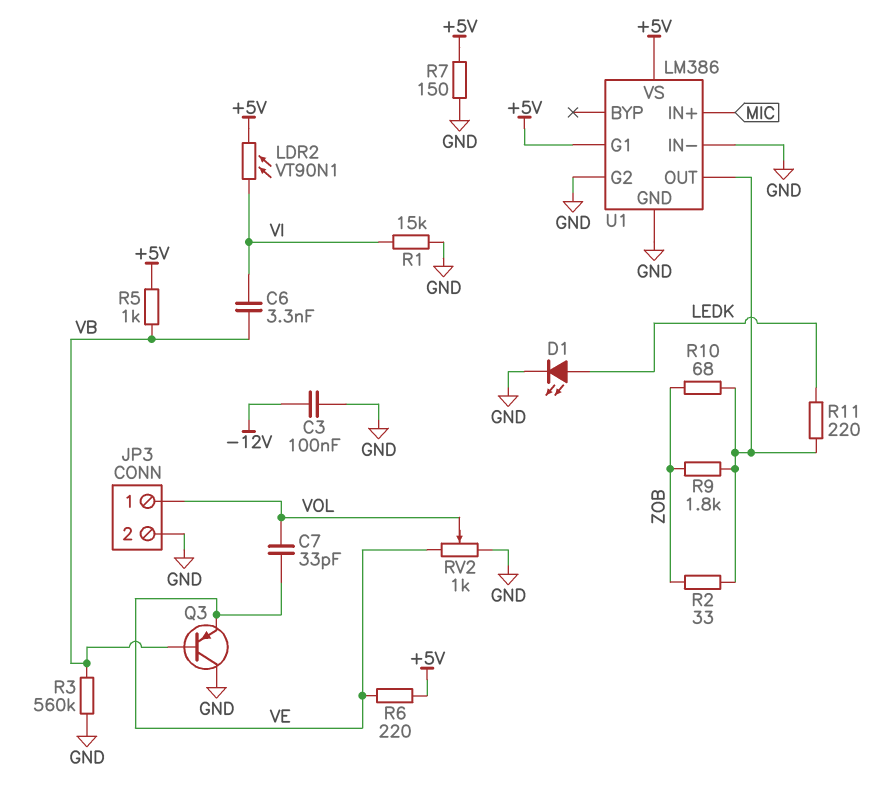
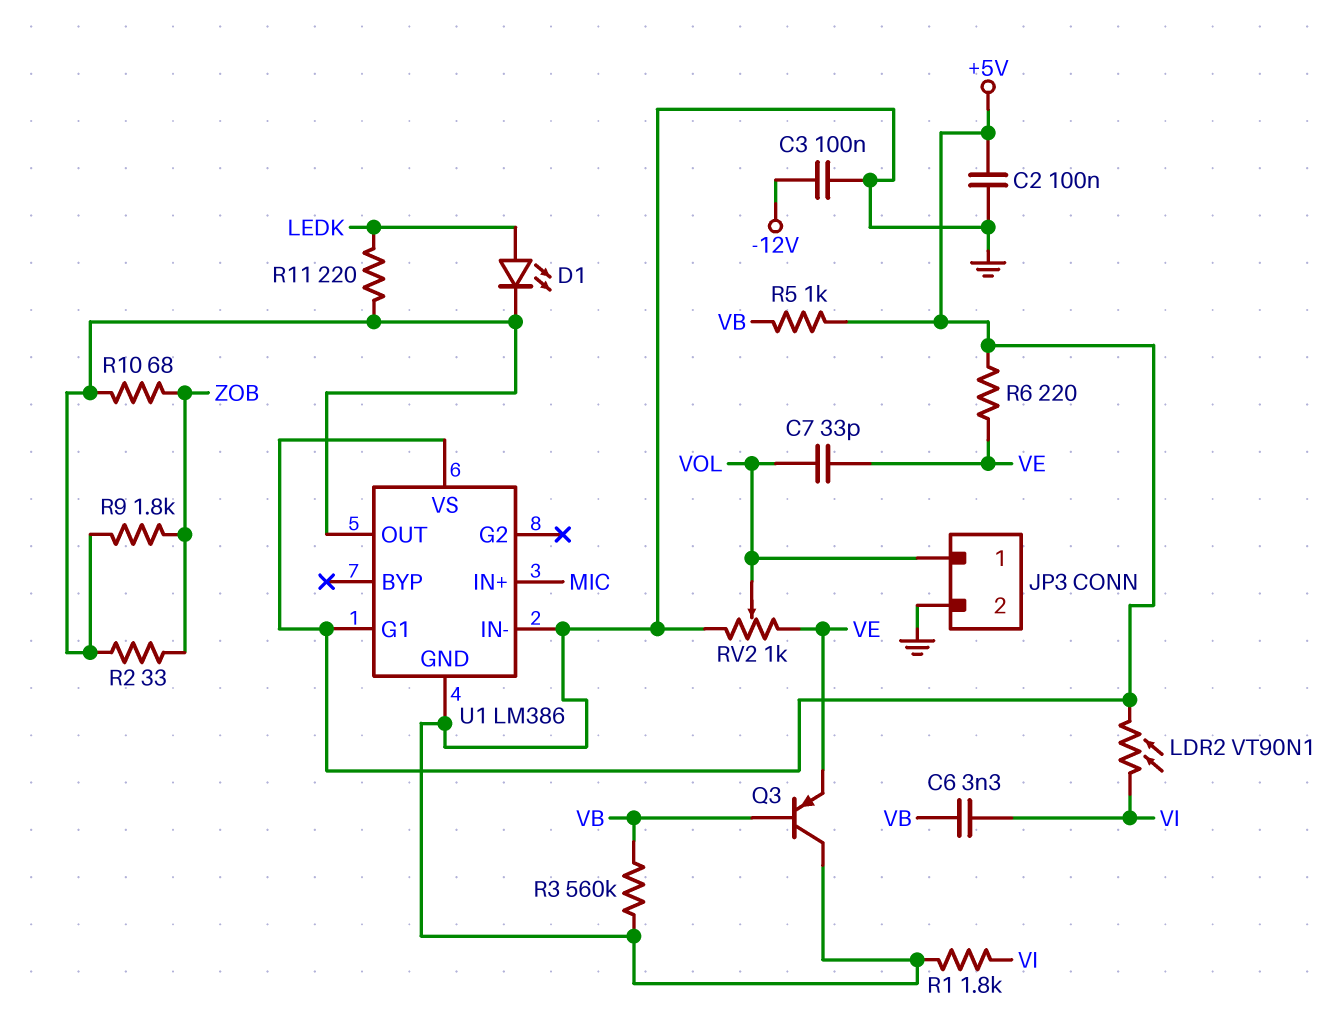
C2: none -> 100nF (+5V, GND)
D1: LED (A LEDK, K GND) -> LED (A LEDK, K U1/OUT)
R1: 15k (GND, VI) -> 1.8k (GND, VI)
R7: 150 (+5V, GND) -> none
U1 pin G2: GND -> none

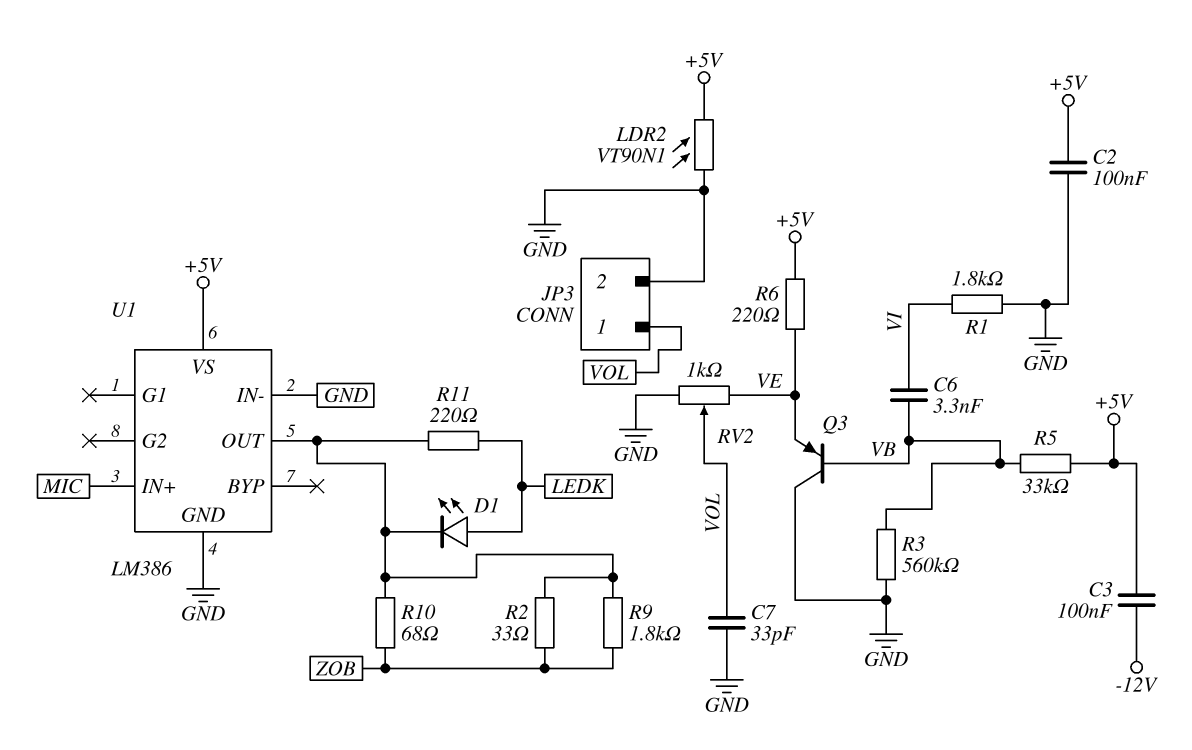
C3: 100nF (-12V, GND) -> 100nF (+5V, -12V)
C7: 33pF (VE, VOL) -> 33pF (GND, VOL)
LDR2: VT90N1 (+5V, VI) -> VT90N1 (+5V, GND)
R5: 1k (+5V, VB) -> 33k (+5V, VB)
U1 pin G1: +5V -> none

